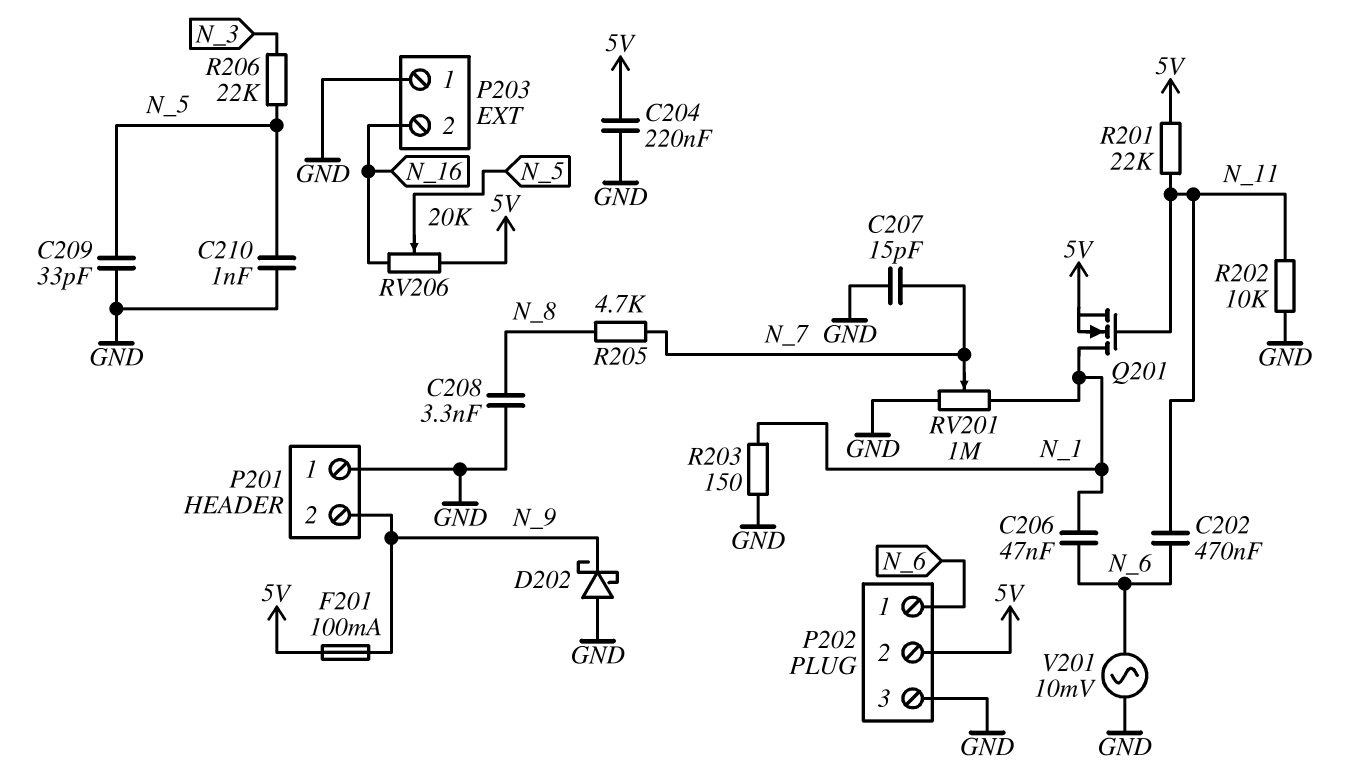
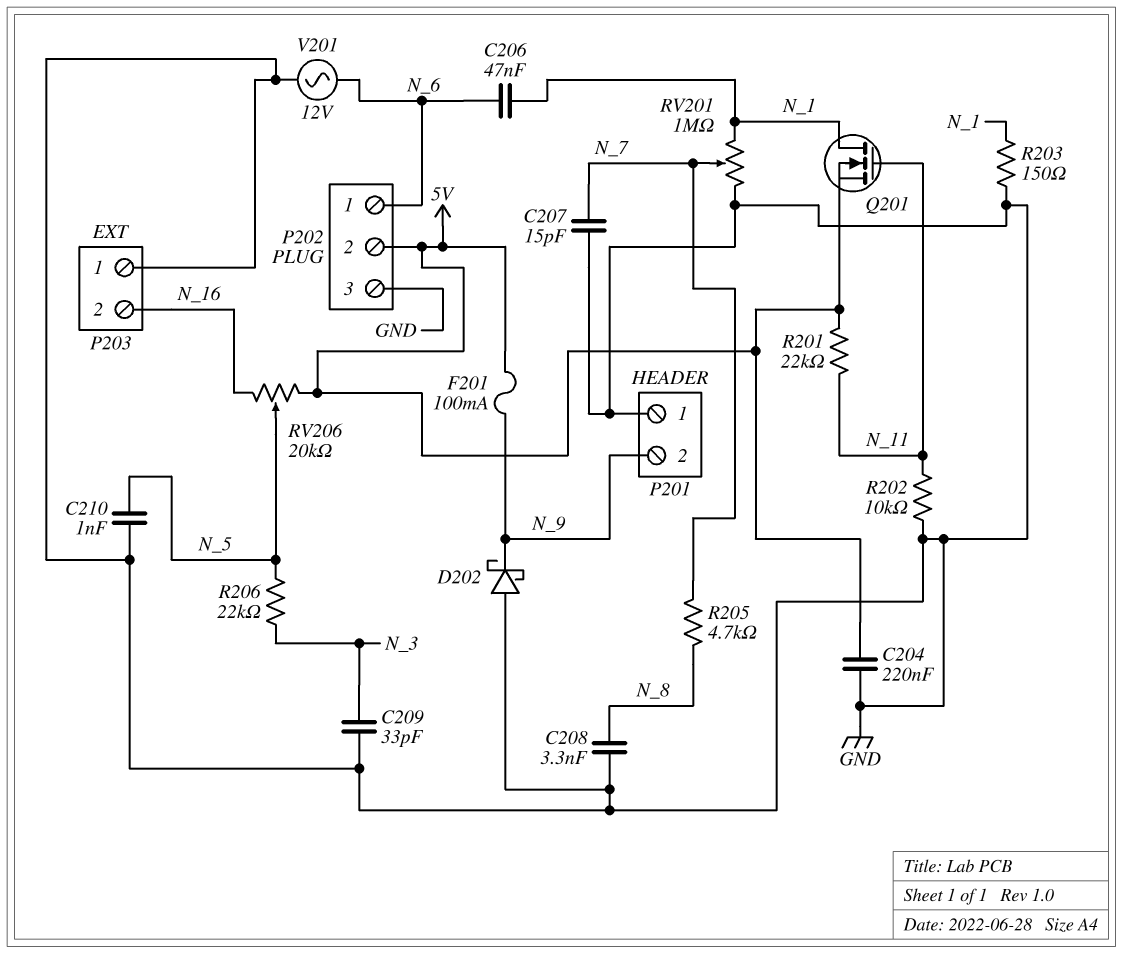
C202: 470nF (N_6, N_11) -> none
C209: 33pF (GND, N_5) -> 33pF (GND, N_3)
V201: AC 10mV (GND, N_6) -> AC 12V (GND, N_6)

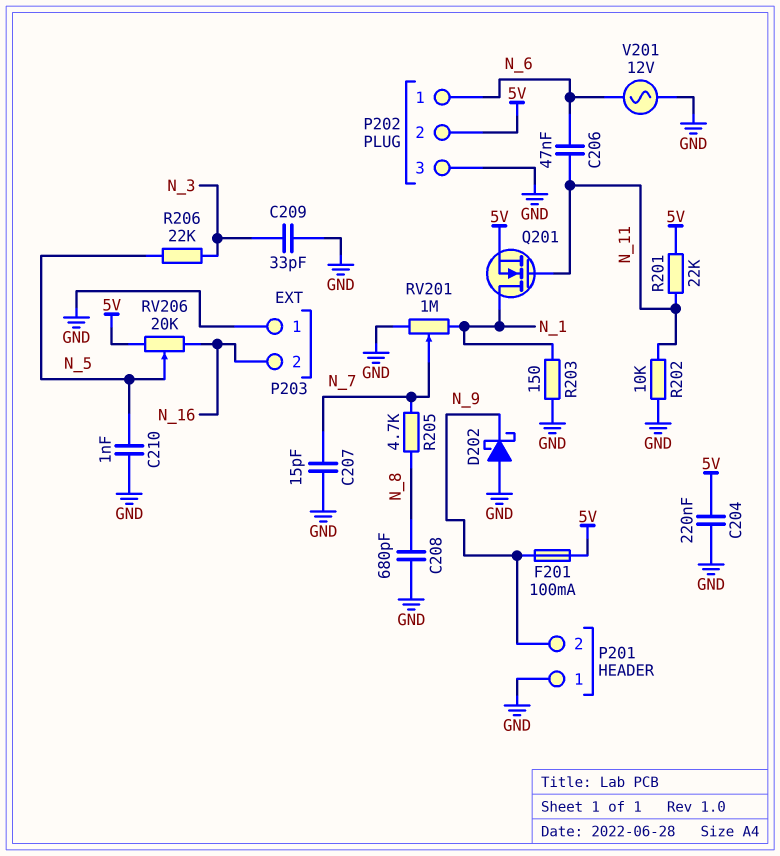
C206: 47nF (N_1, N_6) -> 47nF (N_6, N_11)
C208: 3.3nF (GND, N_8) -> 680pF (GND, N_8)

